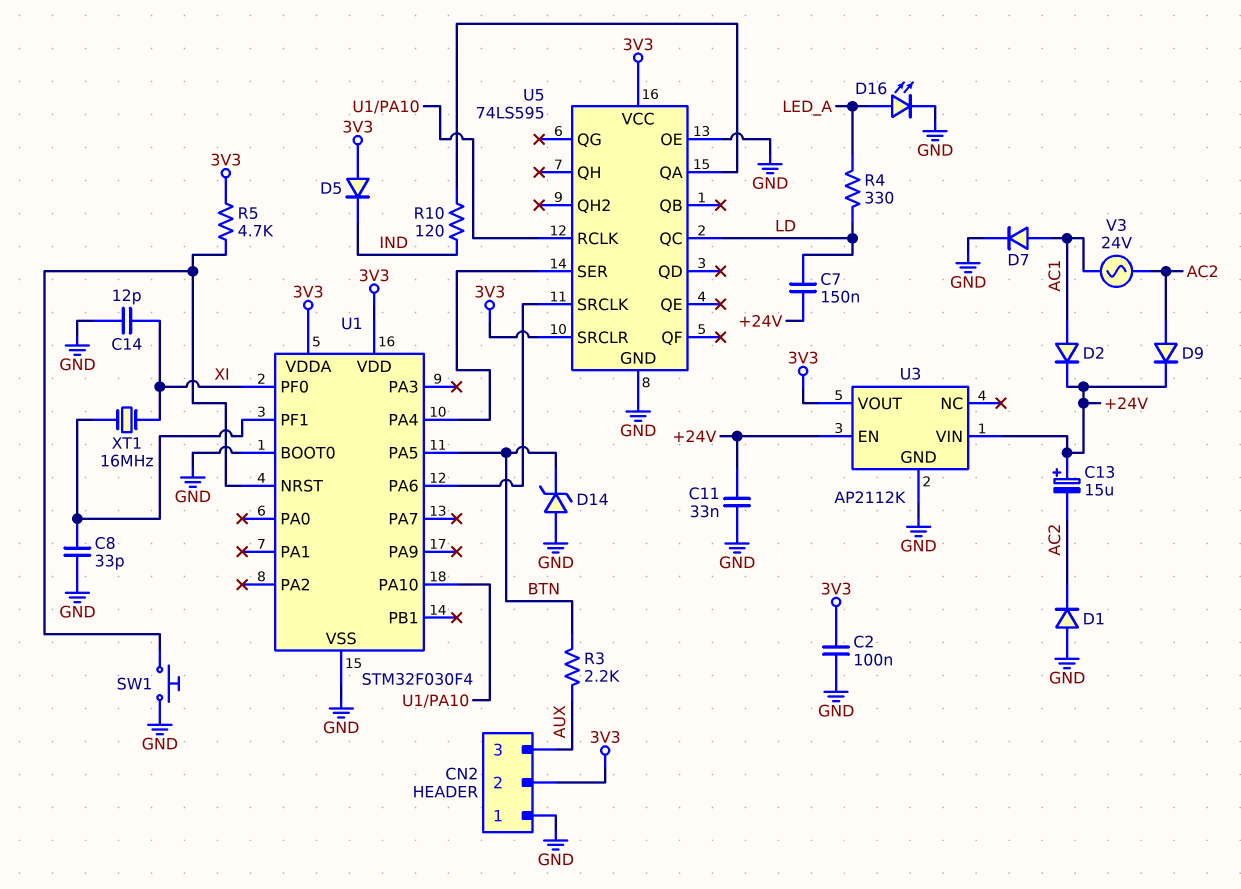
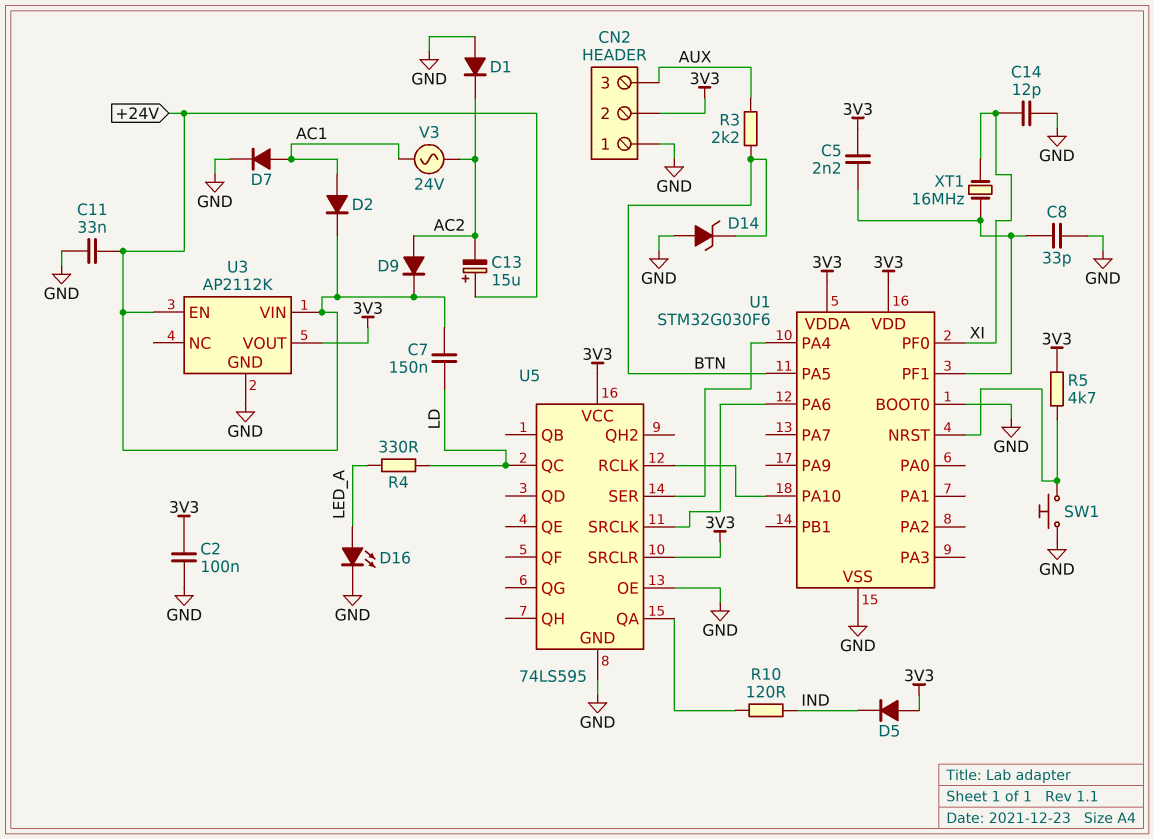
C5: none -> 2.2nF (3V3, U1/PF1)
U1: STM32F030F4 -> STM32G030F6

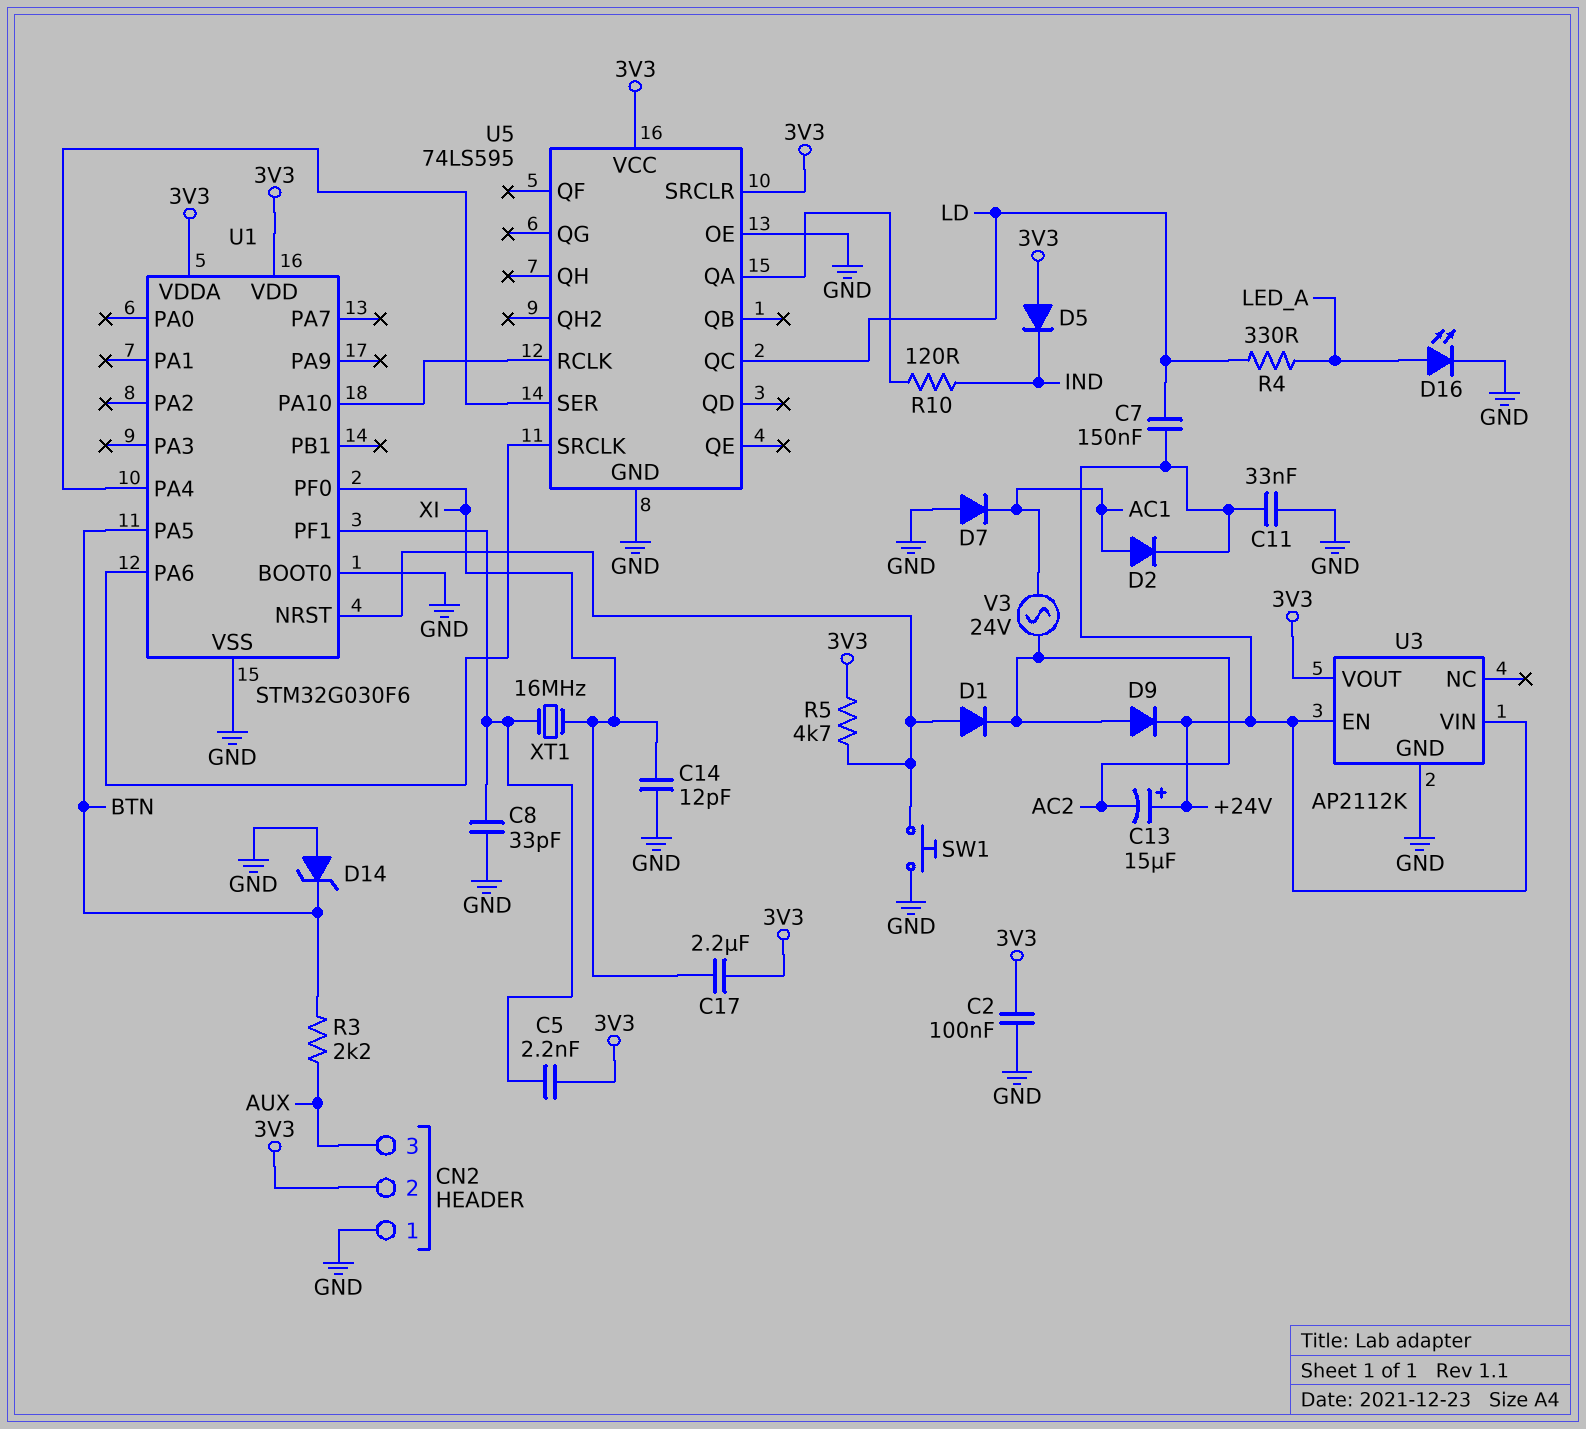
C17: none -> 2.2uF (3V3, XI)
D1: diode (A GND, K AC2) -> diode (A U1/NRST, K AC2)
D7: diode (A AC1, K GND) -> diode (A GND, K AC1)

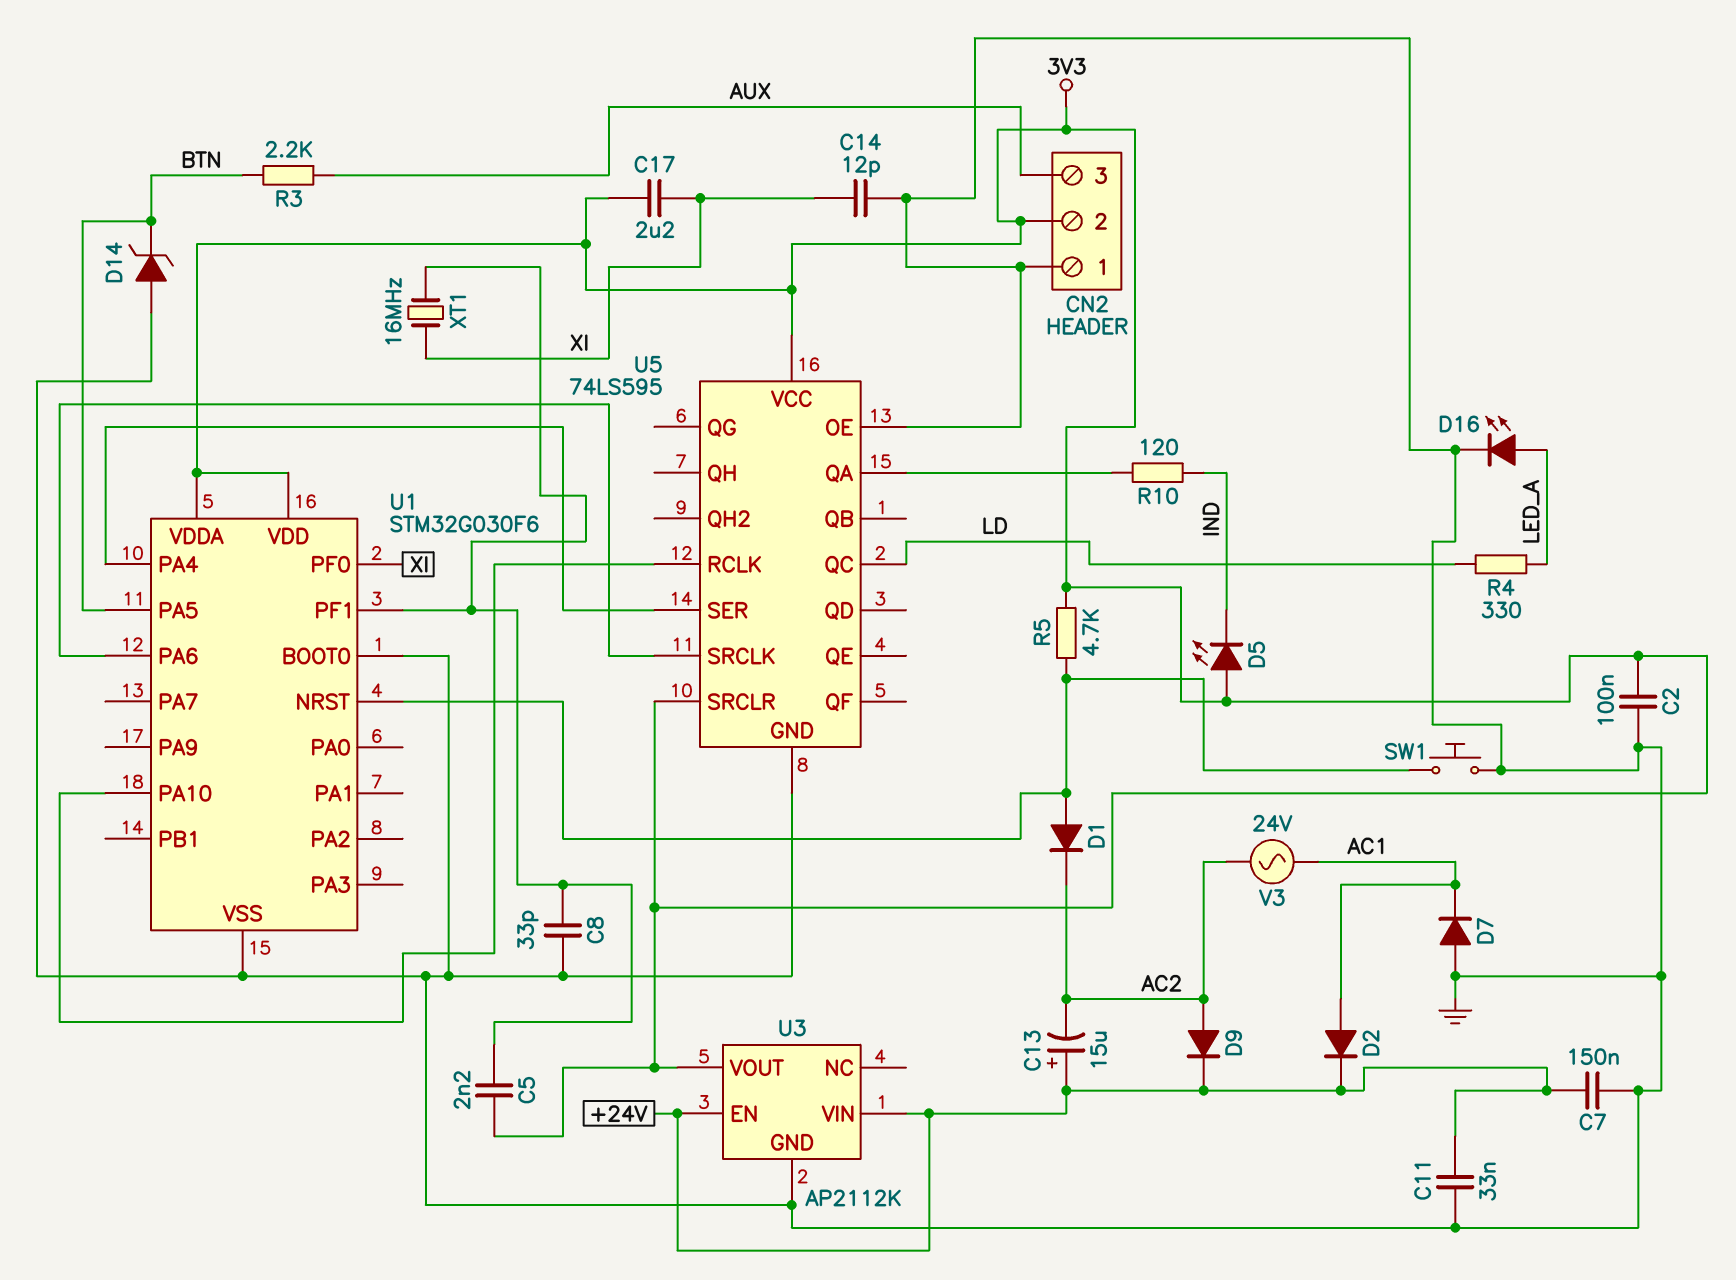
C7: 150nF (+24V, LD) -> 150nF (+24V, GND)
D5: diode (A 3V3, K IND) -> LED (A 3V3, K IND)

